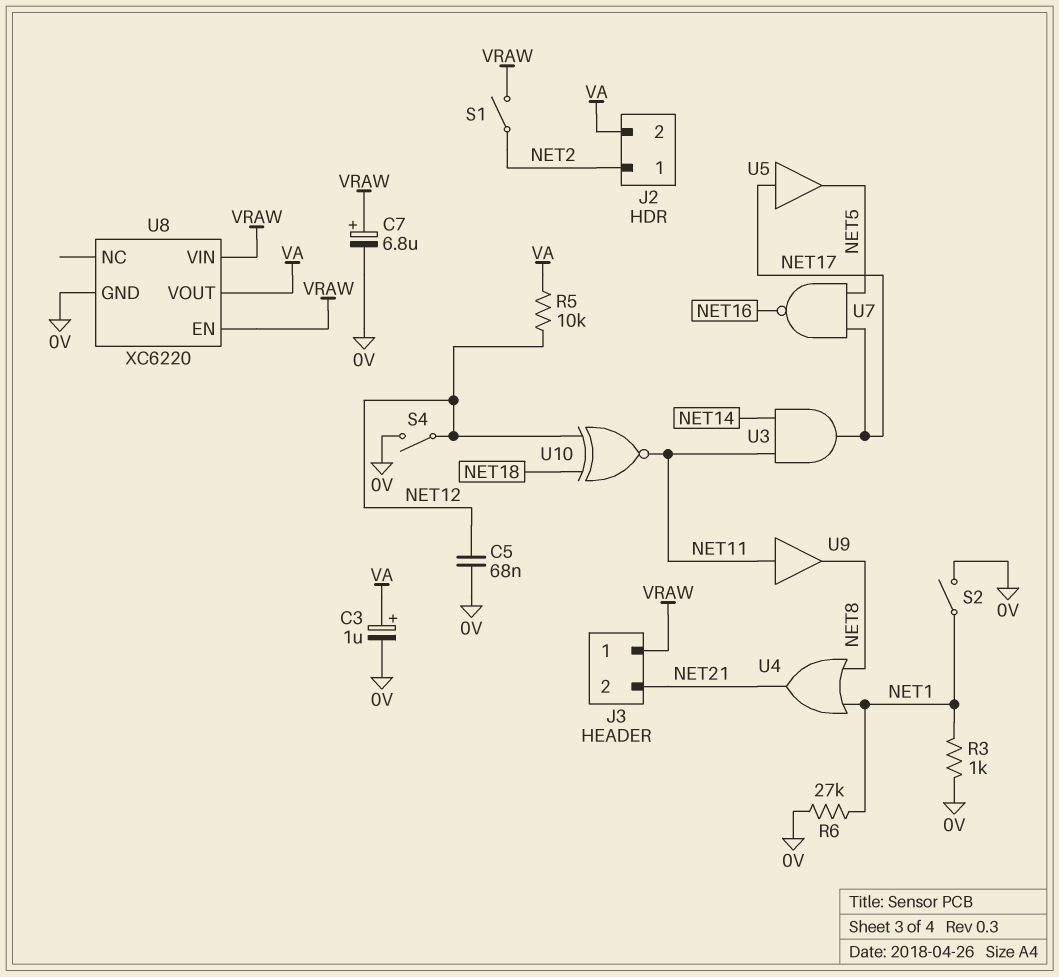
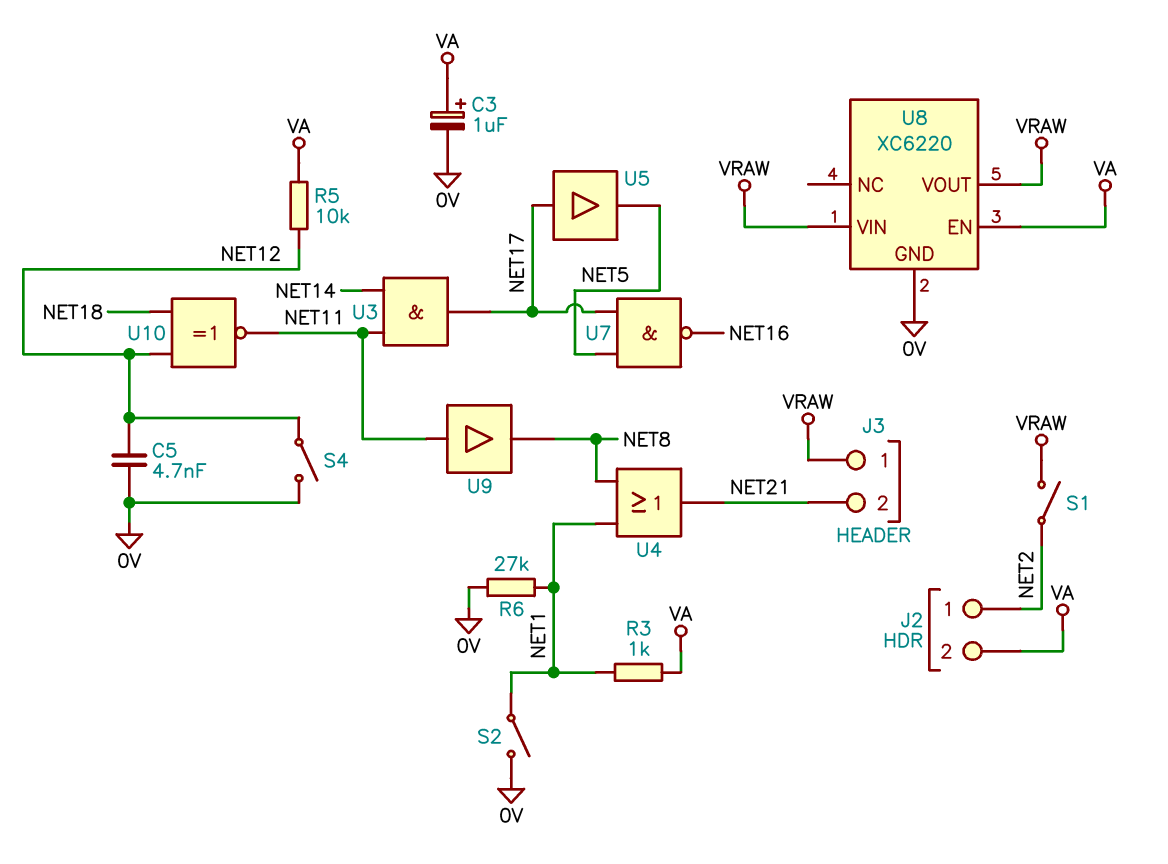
C5: 68nF (0V, NET12) -> 4.7nF (0V, NET12)
C7: 6.8uF (plus VRAW, minus 0V) -> none
R3: 1k (0V, NET1) -> 1k (NET1, VA)
U8 pin EN: VRAW -> VA
U8 pin VOUT: VA -> VRAW

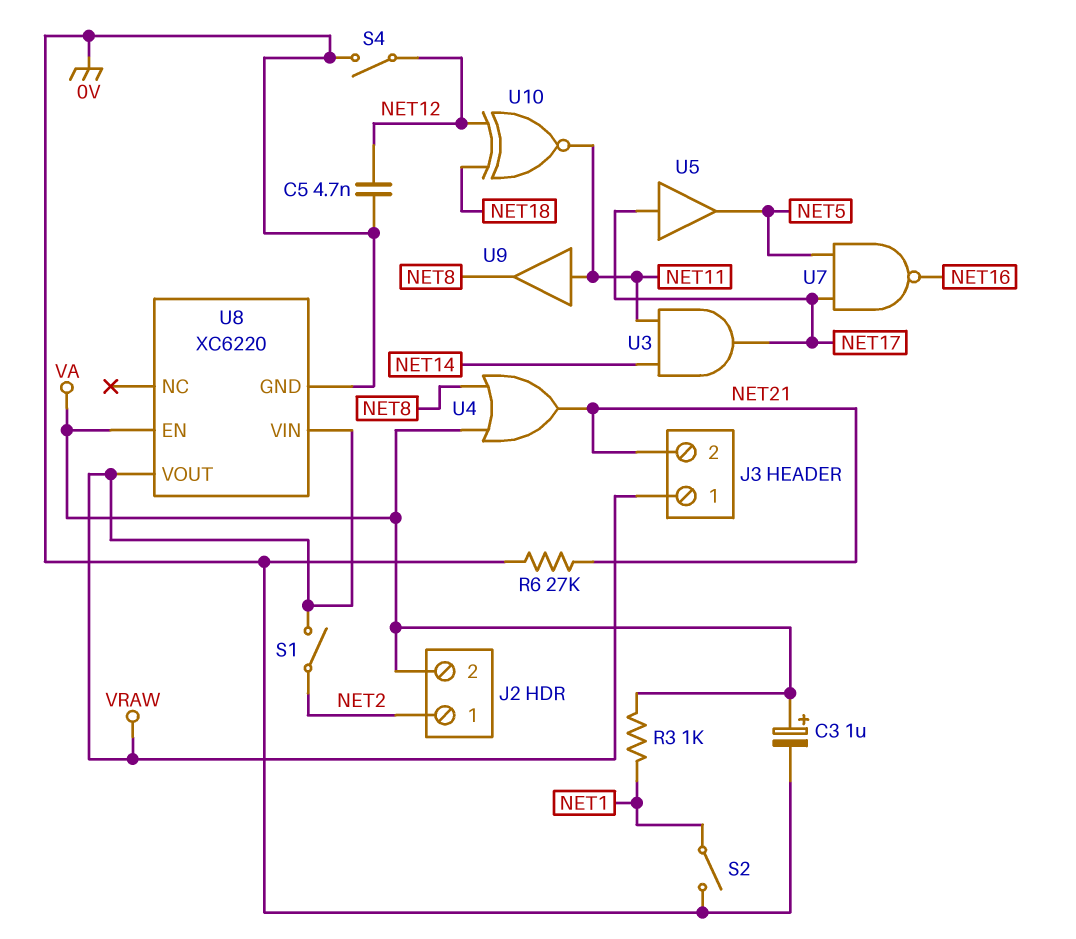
R5: 10k (NET12, VA) -> none
R6: 27k (0V, NET1) -> 27k (0V, NET21)
U4: OR (in NET1, in NET8, out NET21) -> OR (in NET8, in VA, out NET21)

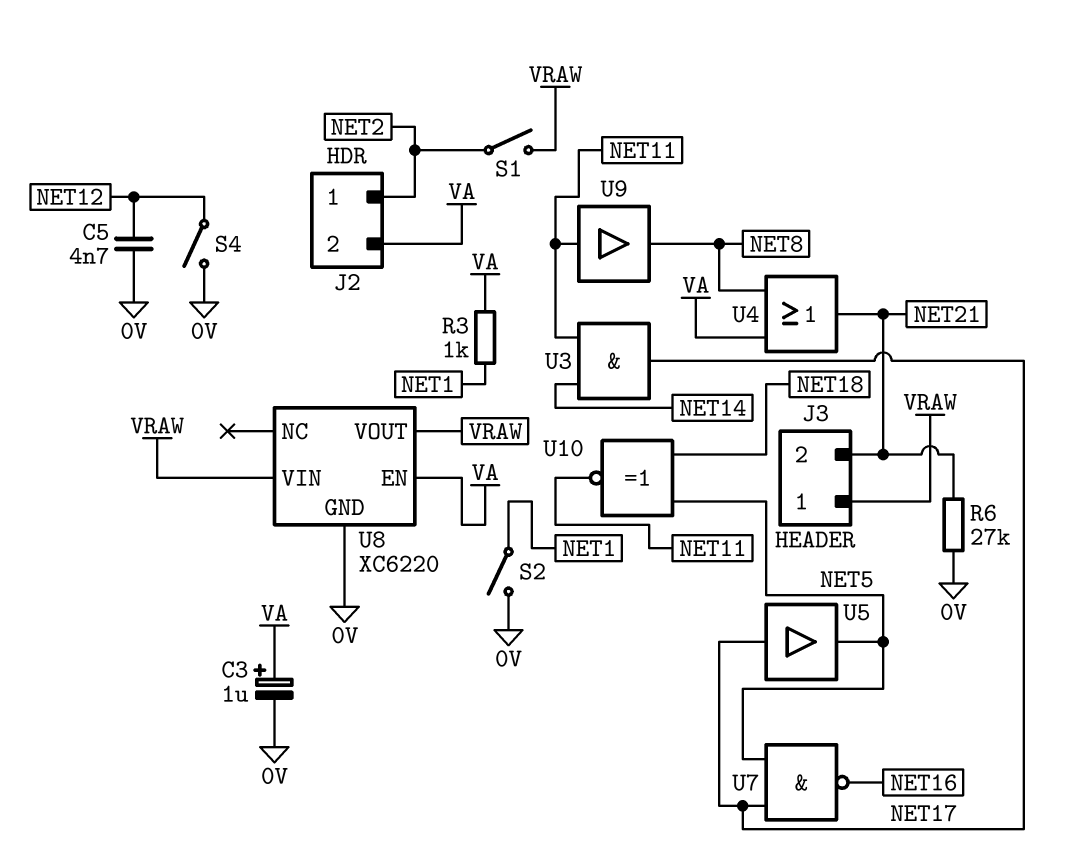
U10: XNOR (in NET12, in NET18, out NET11) -> XNOR (in NET5, in NET18, out NET11)

